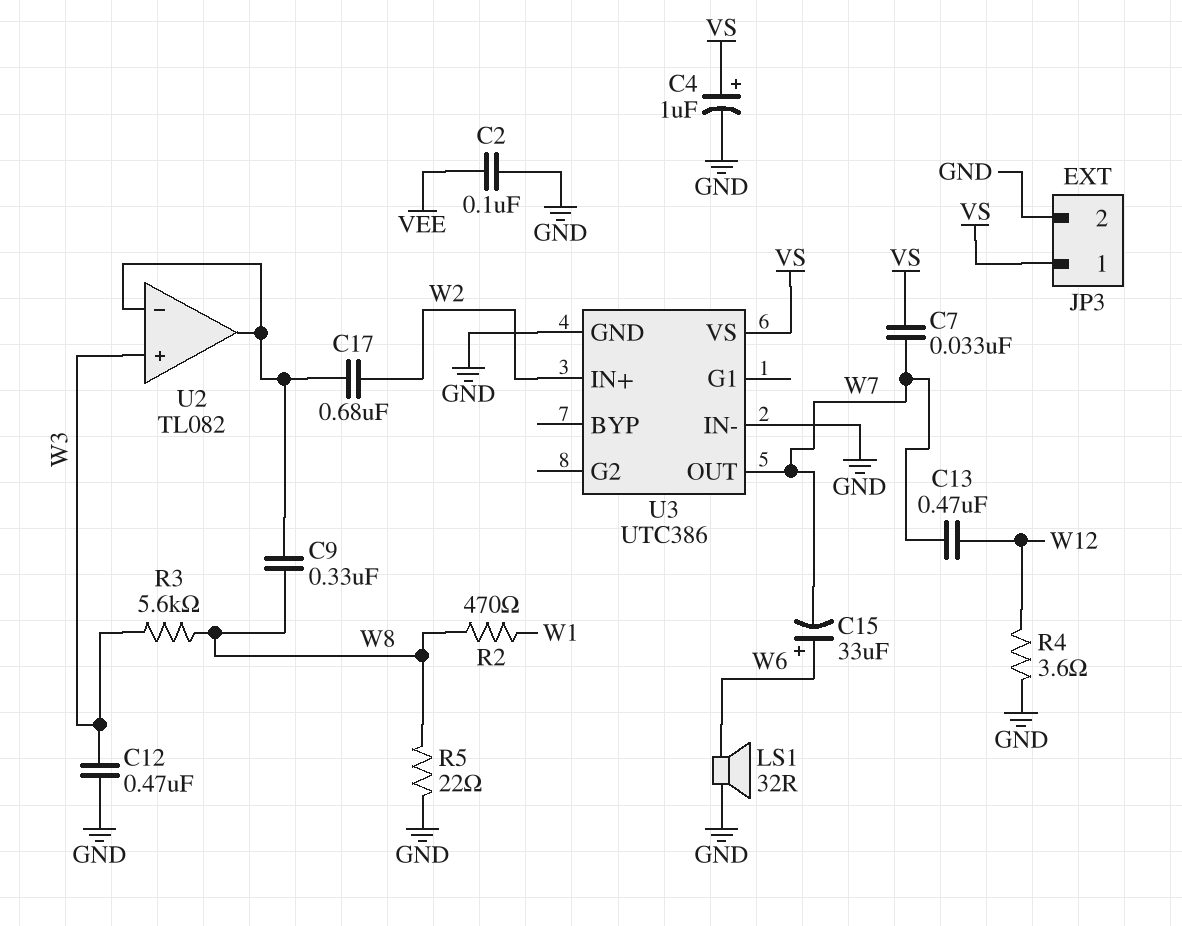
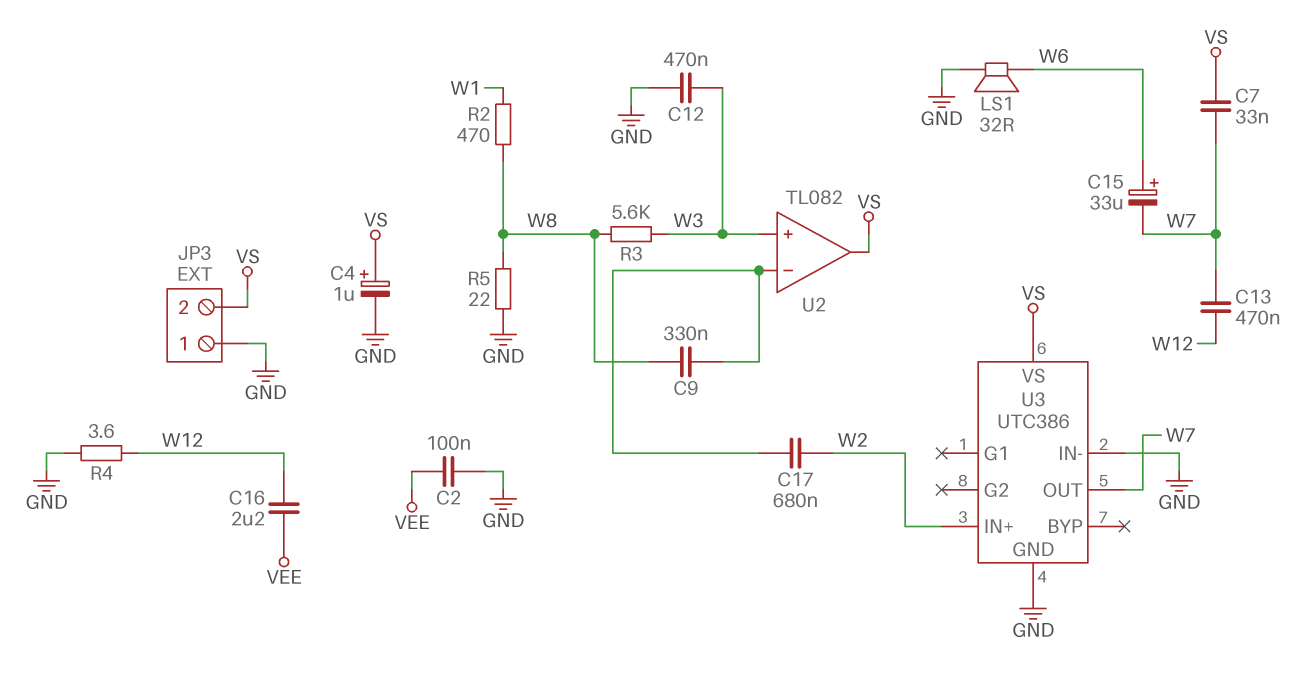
C16: none -> 2.2uF (VEE, W12)
JP3 pin 1: VS -> GND
JP3 pin 2: GND -> VS
U2 pin out: U2/in- -> VS

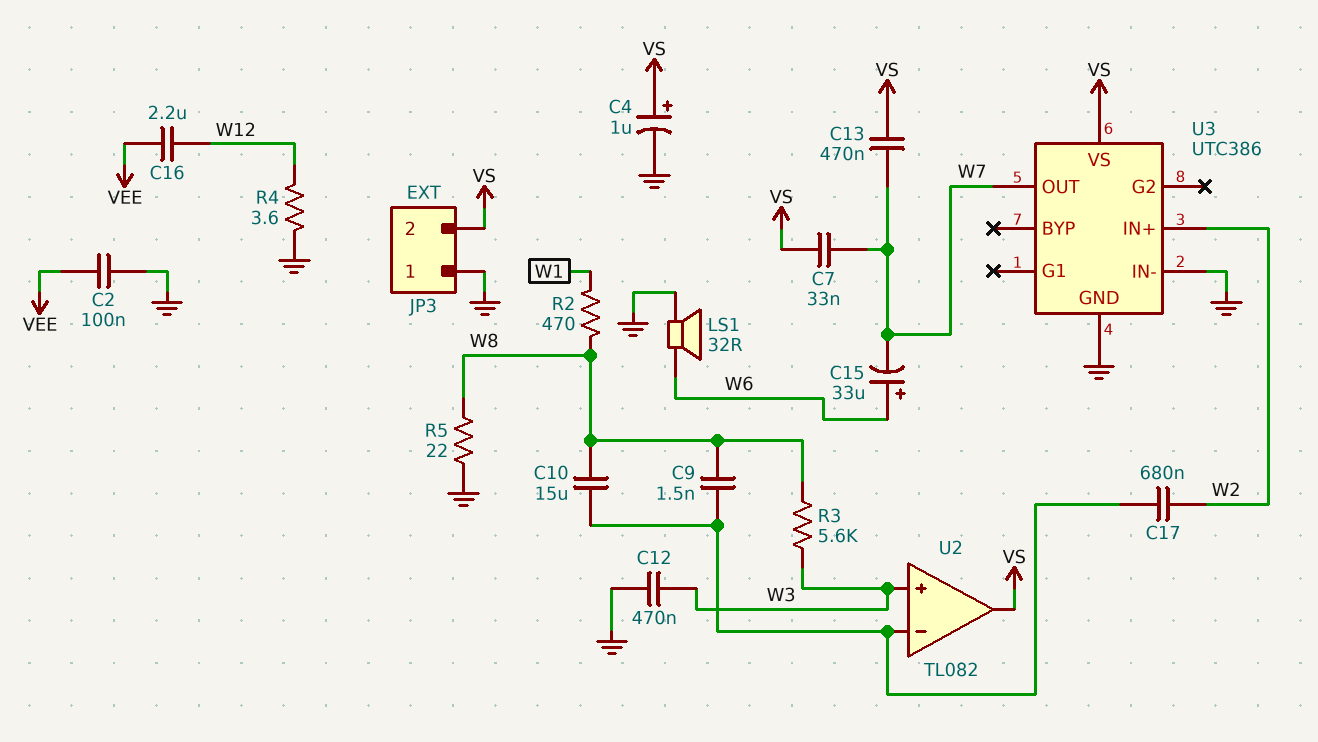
C9: 330nF (U2/in-, W8) -> 1.5nF (U2/in-, W8)
C10: none -> 15uF (U2/in-, W8)
C13: 470nF (W7, W12) -> 470nF (VS, W7)

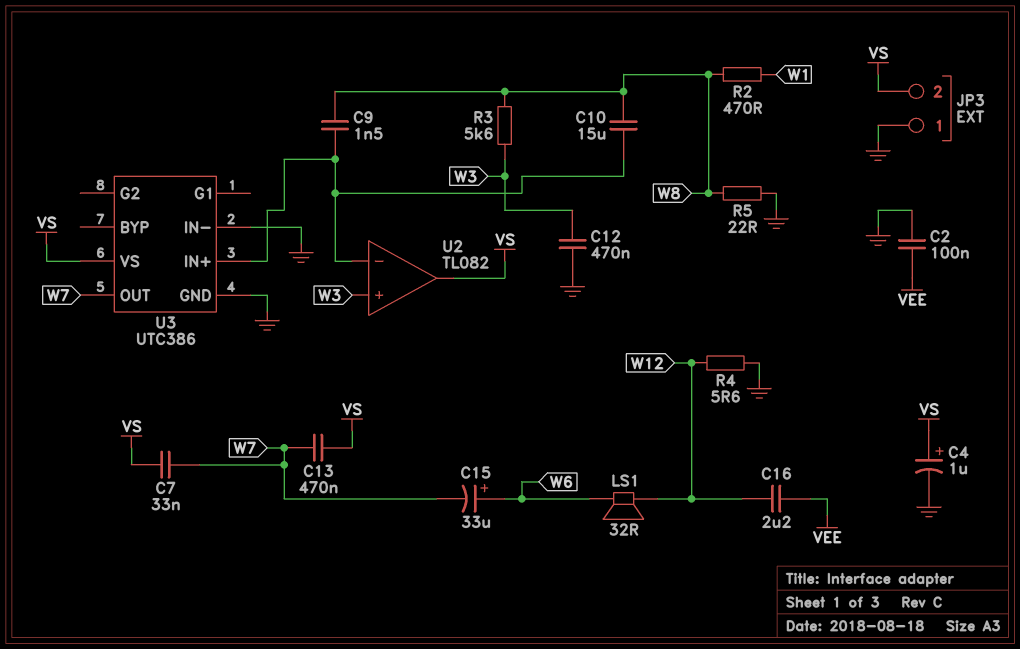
C17: 680nF (U2/in-, W2) -> none
LS1: speaker 32R (GND, W6) -> speaker 32R (W6, W12)
R4: 3.6 (GND, W12) -> 5.6 (GND, W12)
U3 pin IN+: W2 -> U2/in-

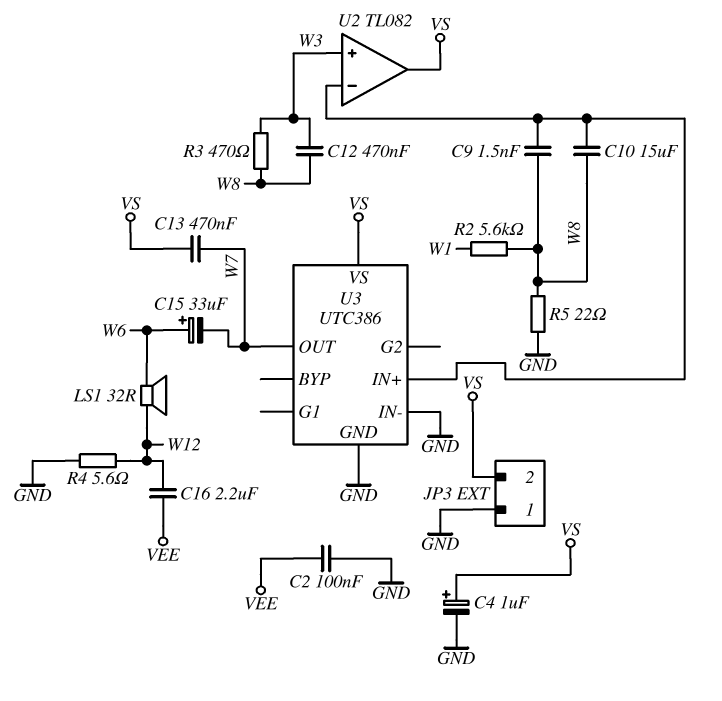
C7: 33nF (VS, W7) -> none
C12: 470nF (GND, W3) -> 470nF (W3, W8)
R2: 470 (W1, W8) -> 5.6k (W1, W8)
R3: 5.6k (W3, W8) -> 470 (W3, W8)

